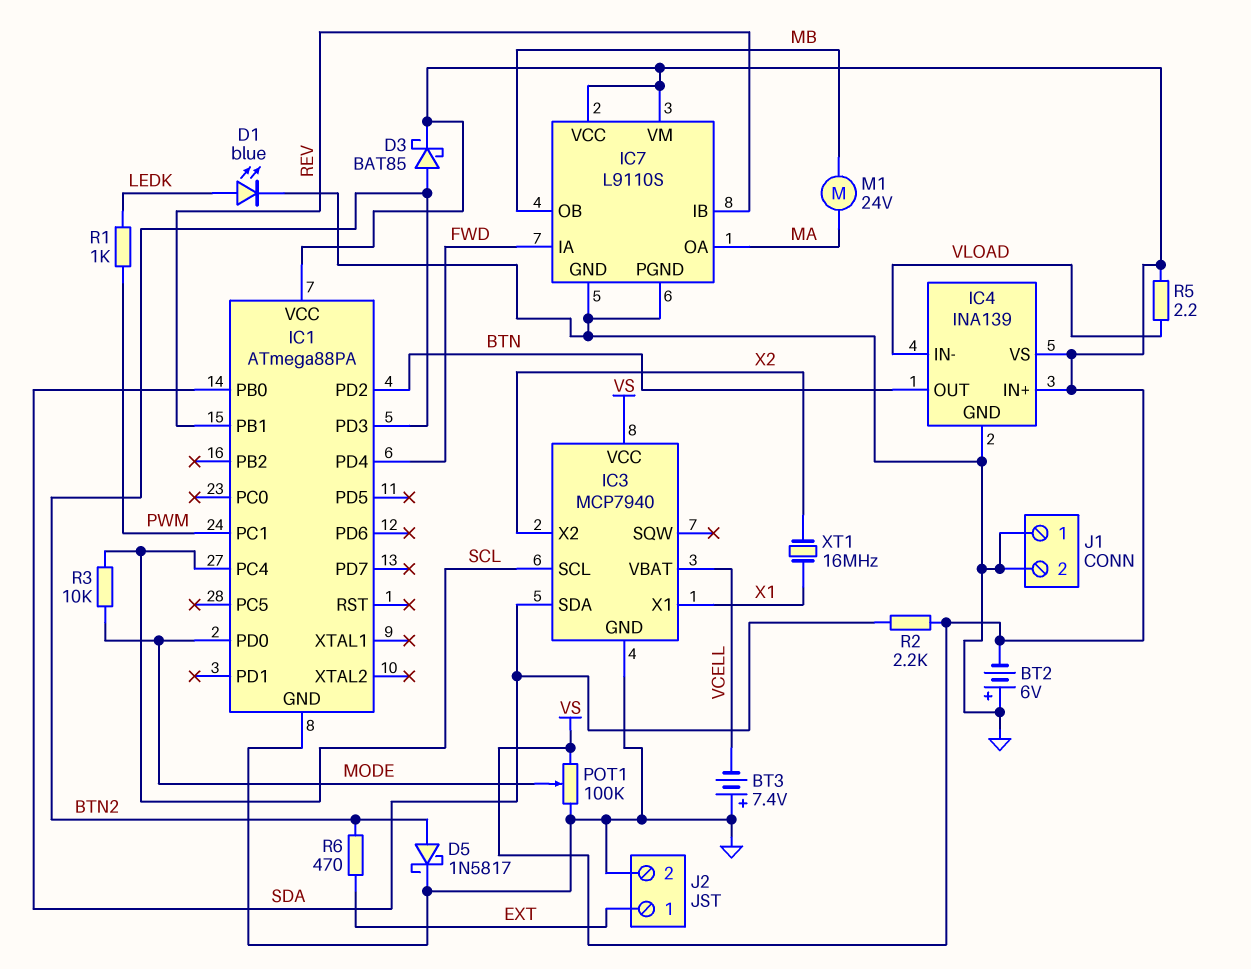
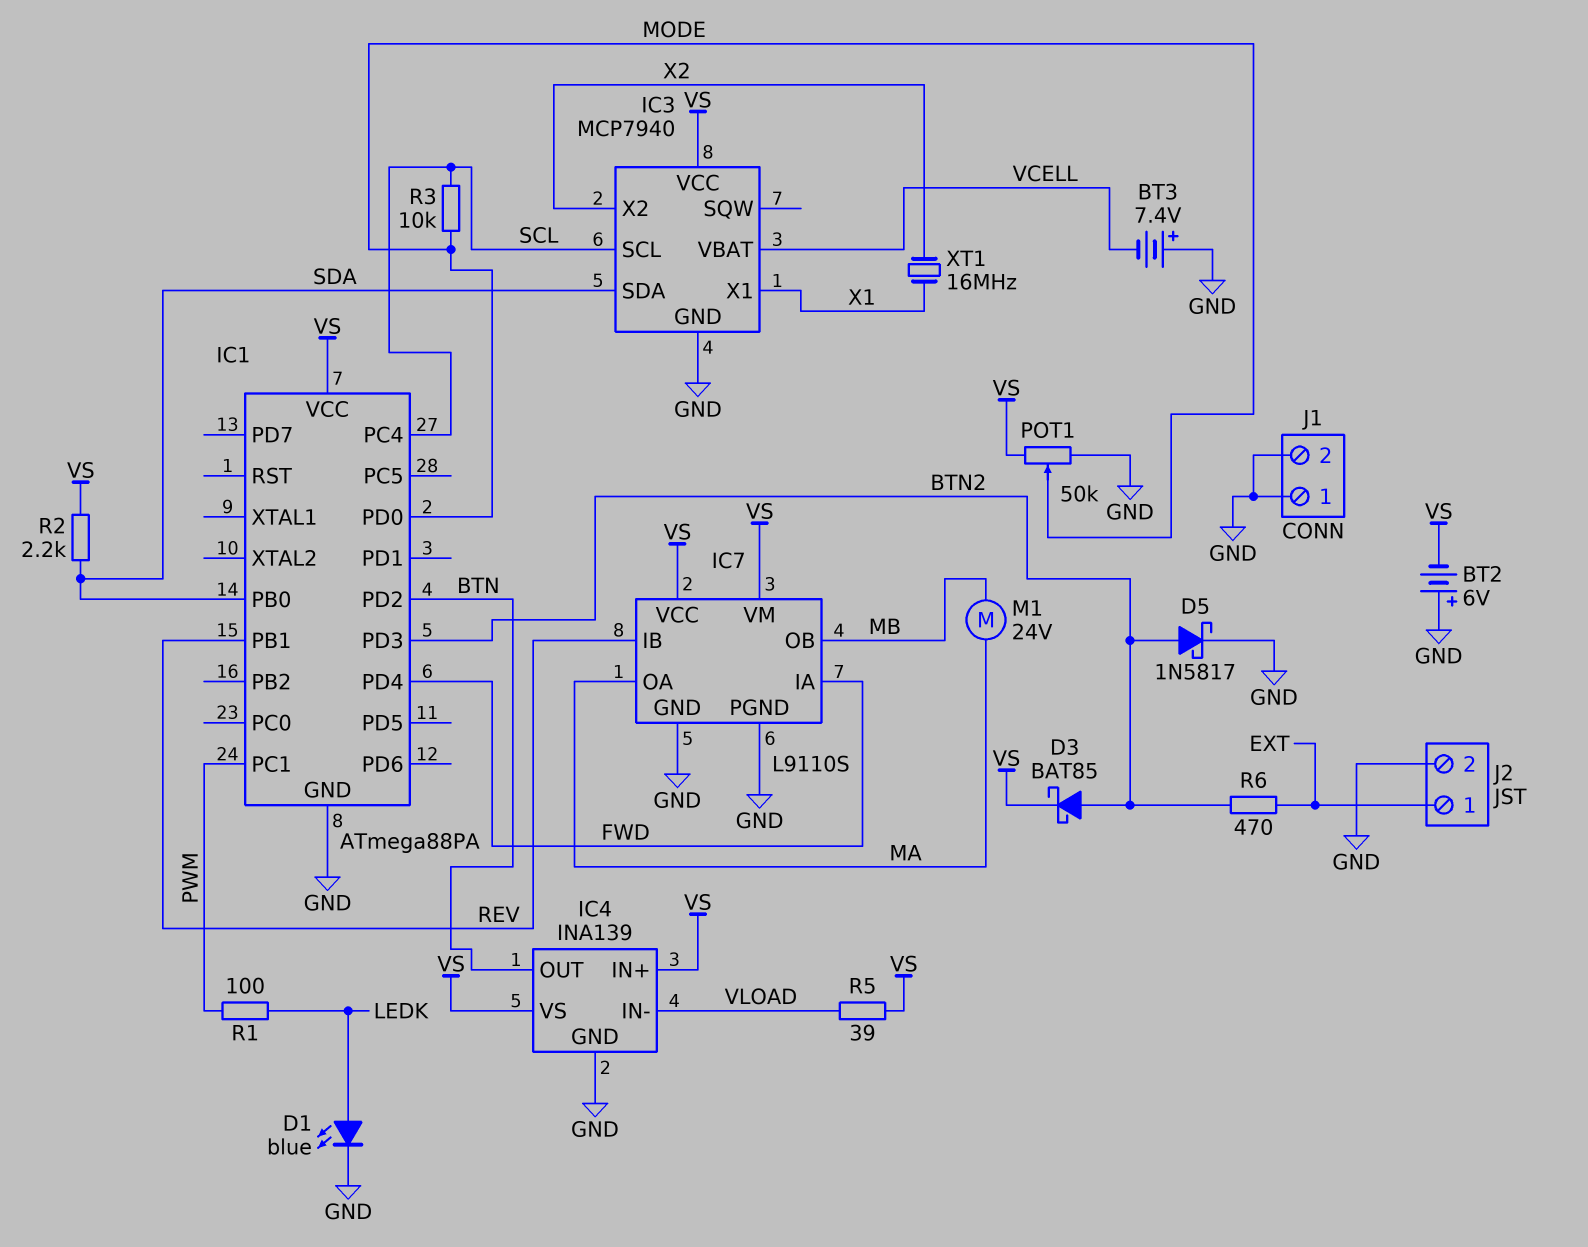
POT1: 100k (GND, VS, wiper MODE) -> 50k (GND, VS, wiper MODE)
R1: 1k (LEDK, PWM) -> 100 (LEDK, PWM)
R5: 2.2 (VLOAD, VS) -> 39 (VLOAD, VS)

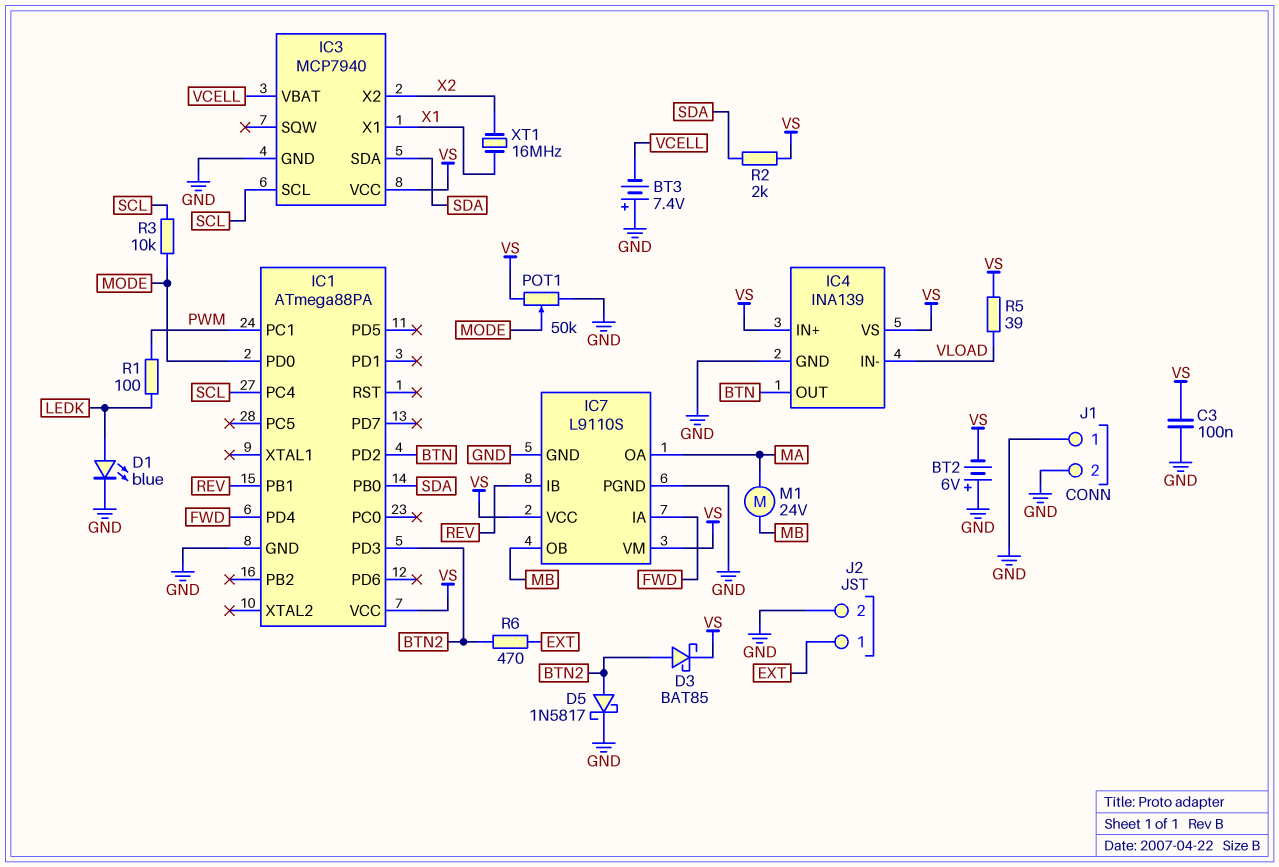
C3: none -> 100nF (GND, VS)
R2: 2.2k (SDA, VS) -> 2k (SDA, VS)

